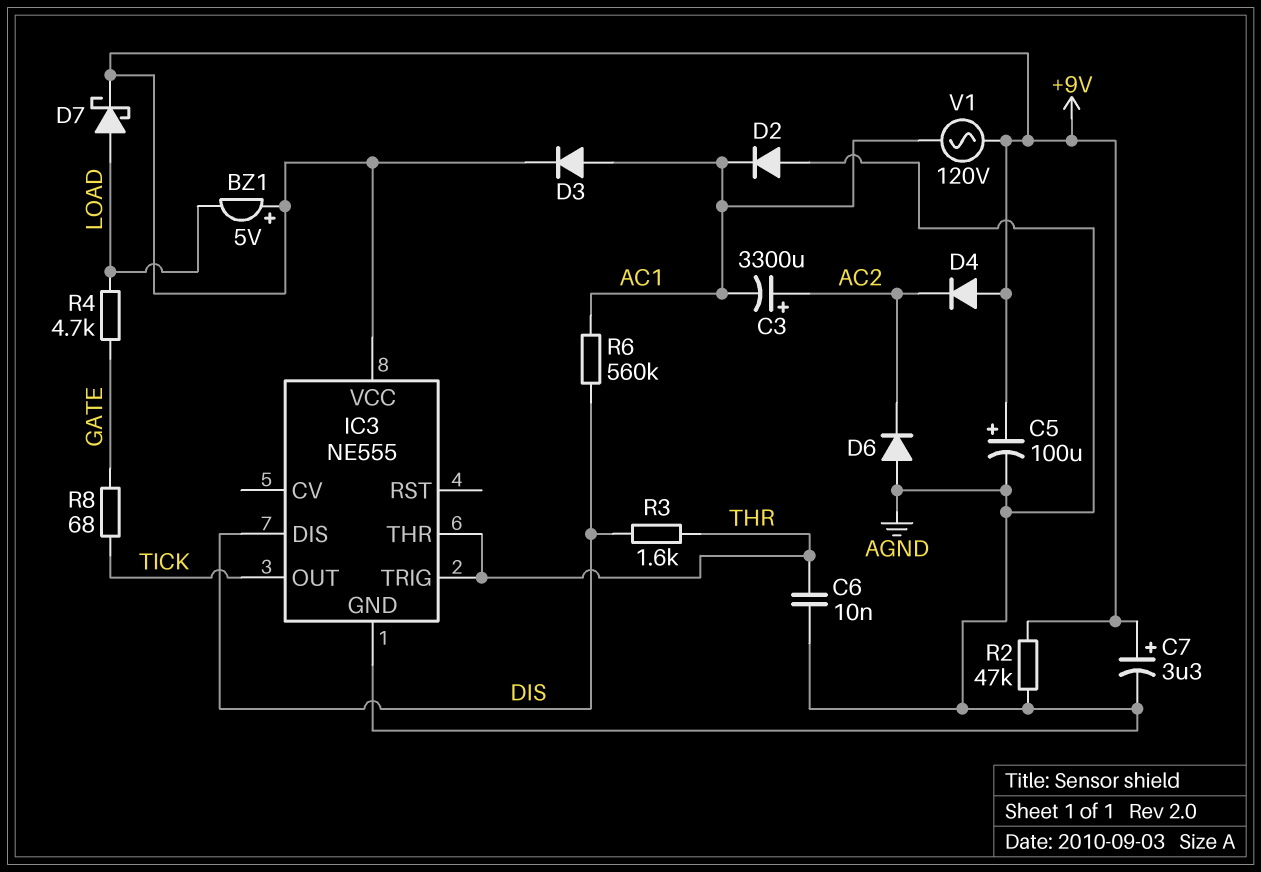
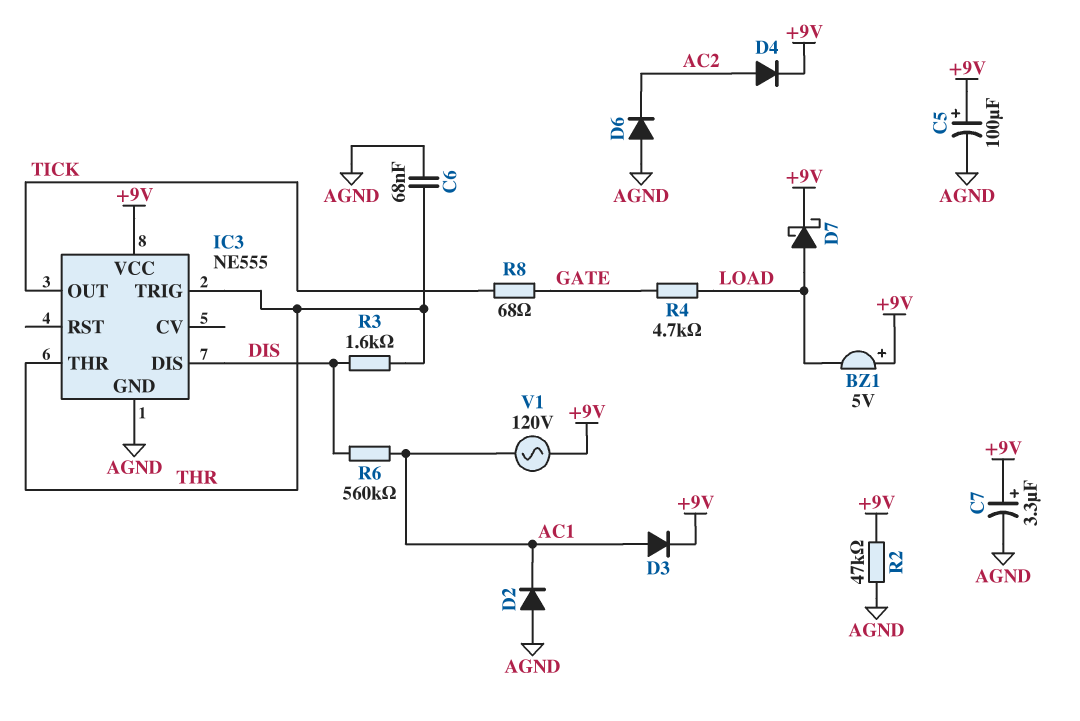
C3: 3300uF (plus AC2, minus AC1) -> none
C6: 10nF (AGND, THR) -> 68nF (AGND, THR)
D4: diode (A +9V, K AC2) -> diode (A AC2, K +9V)

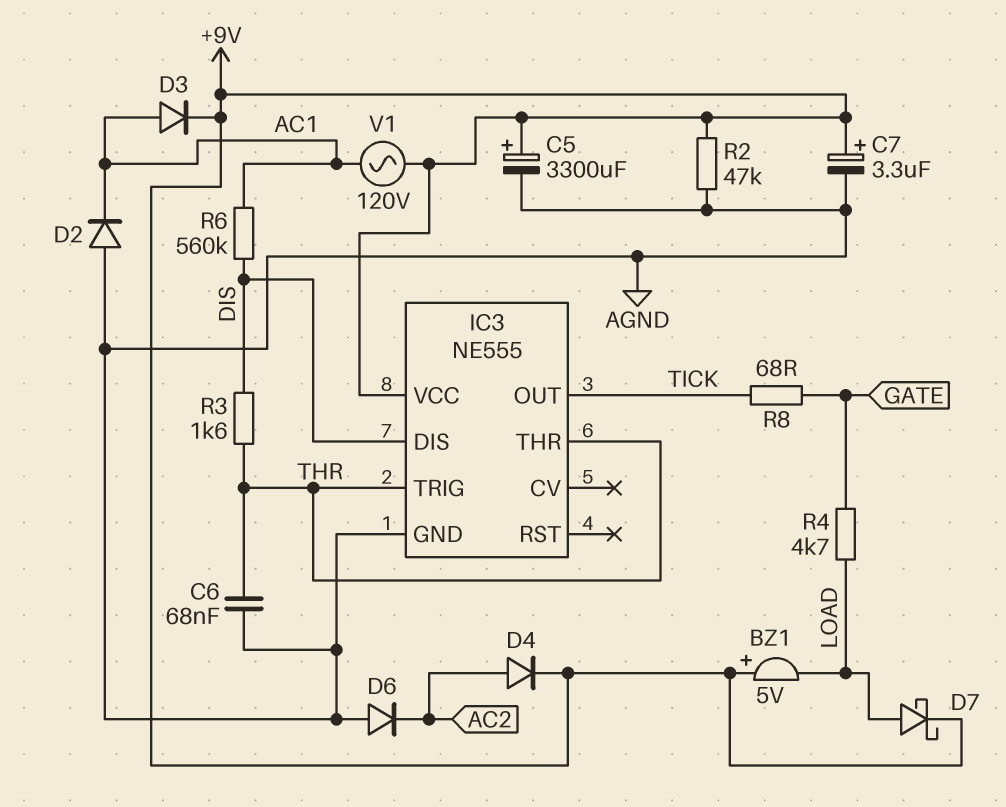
C5: 100uF (plus +9V, minus AGND) -> 3300uF (plus +9V, minus AGND)

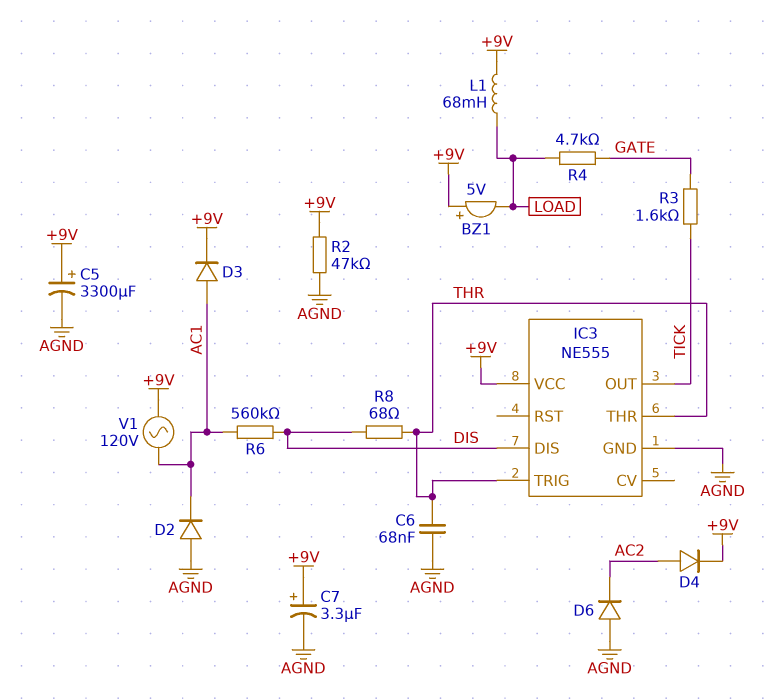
D7: schottky (A LOAD, K +9V) -> none
L1: none -> 68mH (+9V, LOAD)
R3: 1.6k (DIS, THR) -> 1.6k (GATE, TICK)
R8: 68 (GATE, TICK) -> 68 (DIS, THR)

